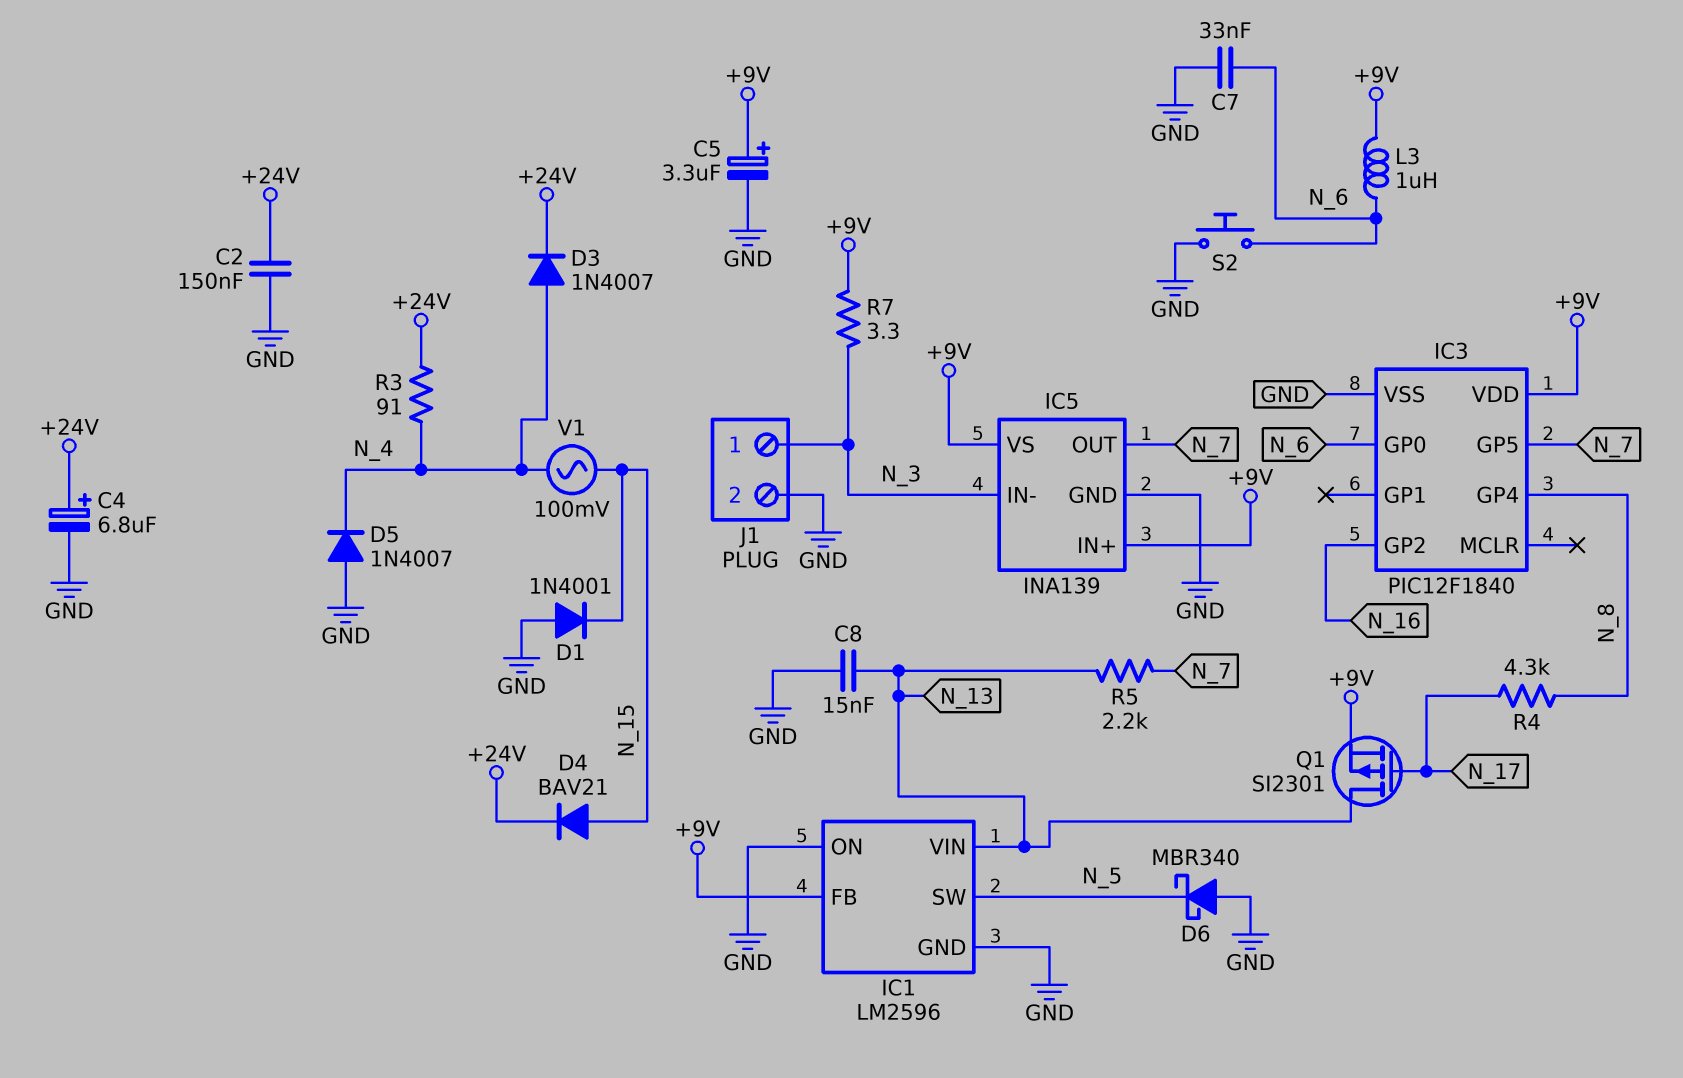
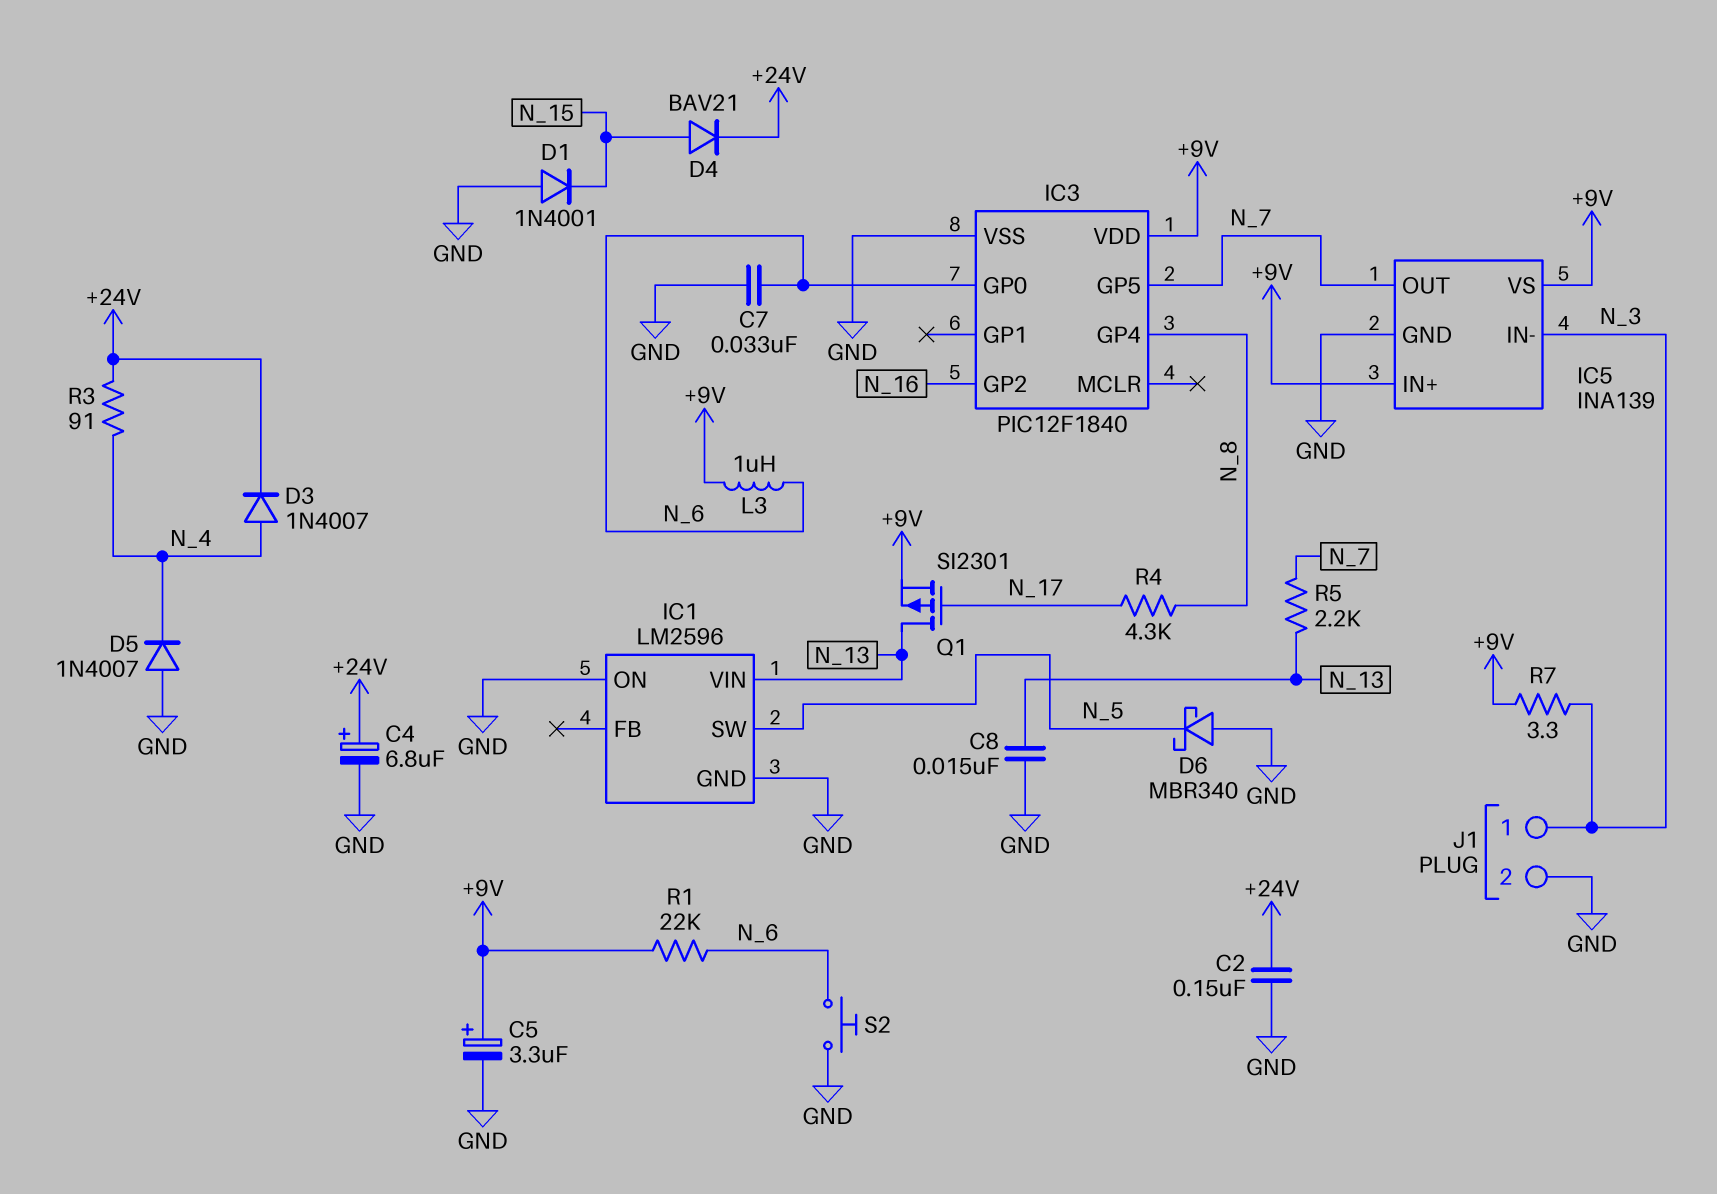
IC1 pin FB: +9V -> none
R1: none -> 22k (+9V, N_6)
V1: AC 100mV (N_4, N_15) -> none

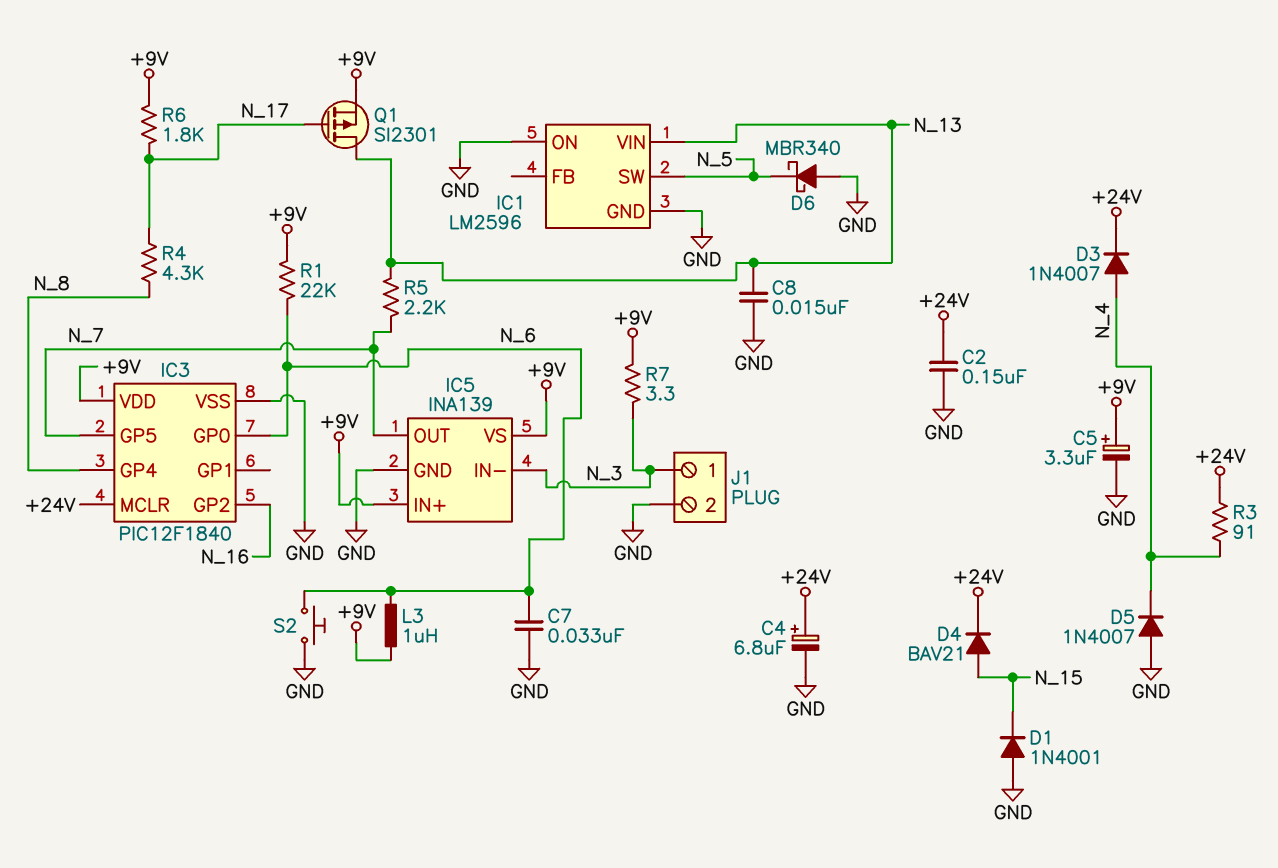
IC3 pin MCLR: none -> +24V
R6: none -> 1.8k (+9V, N_17)

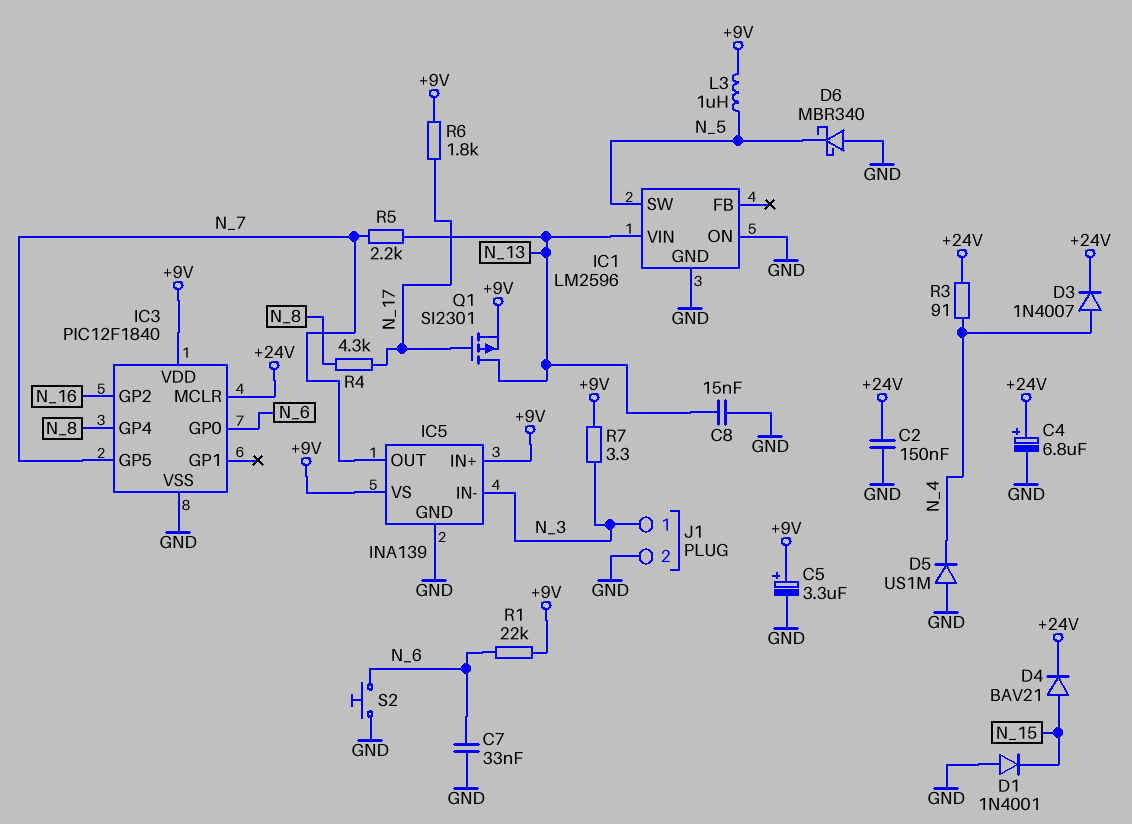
D5: diode 1N4007 (A GND, K N_4) -> diode US1M (A GND, K N_4)
L3: 1uH (+9V, N_6) -> 1uH (+9V, N_5)

